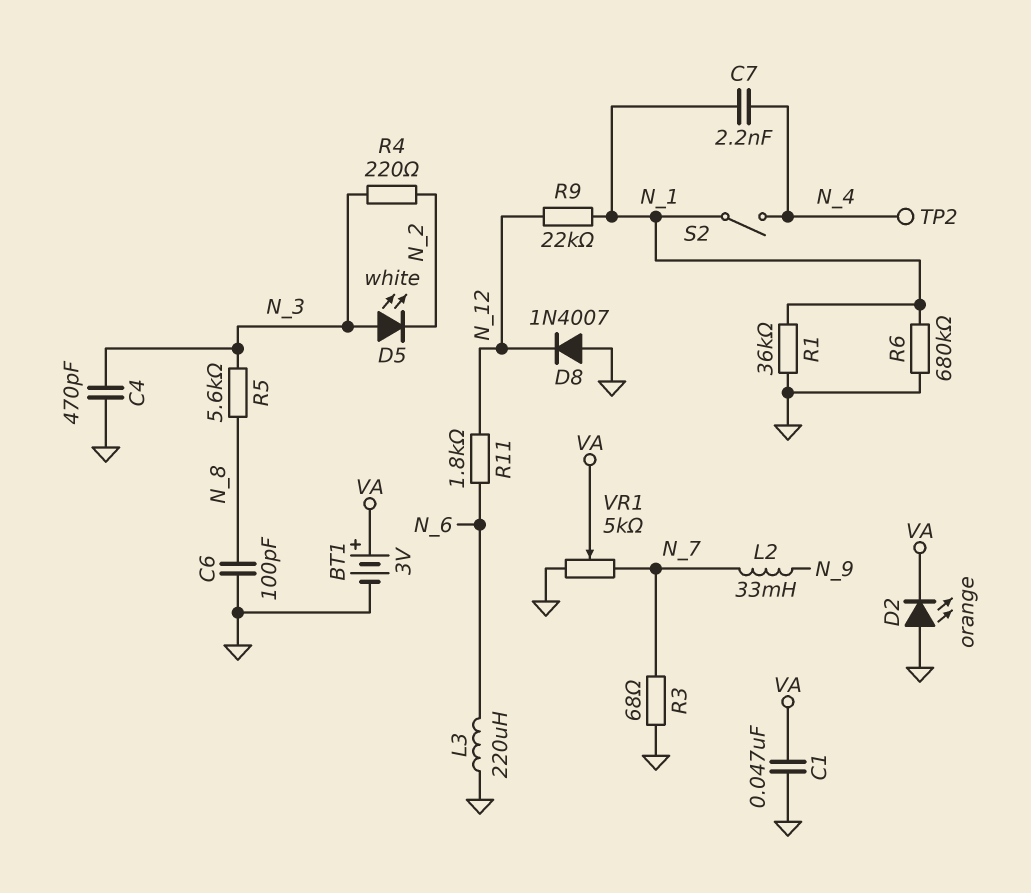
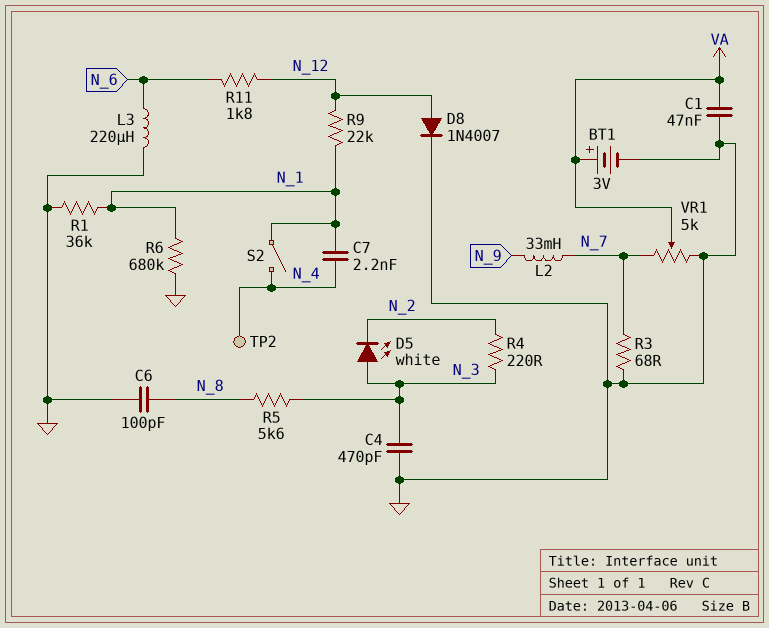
D2: LED orange (A GND, K VA) -> none
D8: diode 1N4007 (A GND, K N_12) -> diode 1N4007 (A N_12, K GND)

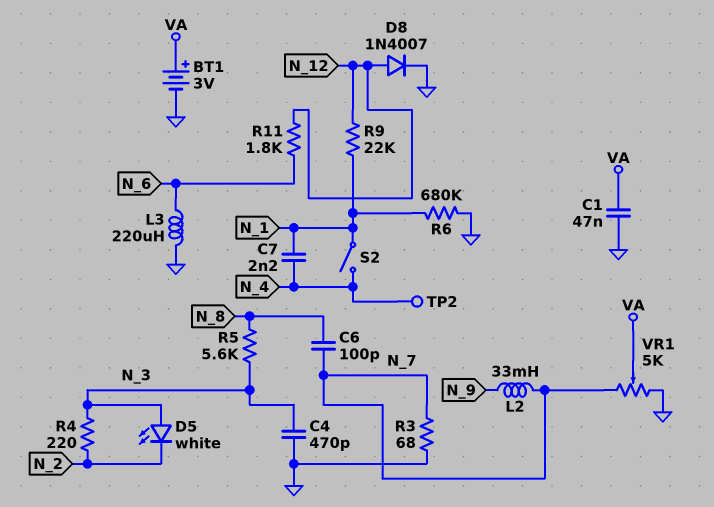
C6: 100pF (GND, N_8) -> 100pF (N_7, N_8)
R1: 36k (GND, N_1) -> none

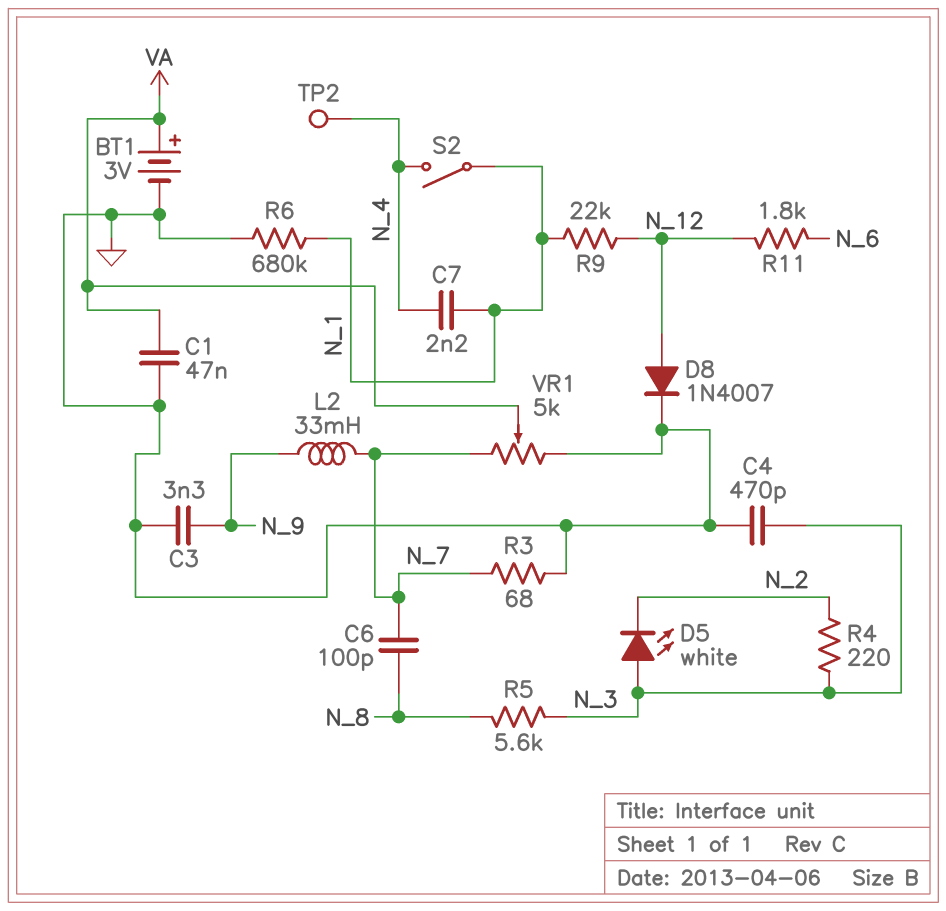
C3: none -> 3.3nF (GND, N_9)
L3: 220uH (GND, N_6) -> none

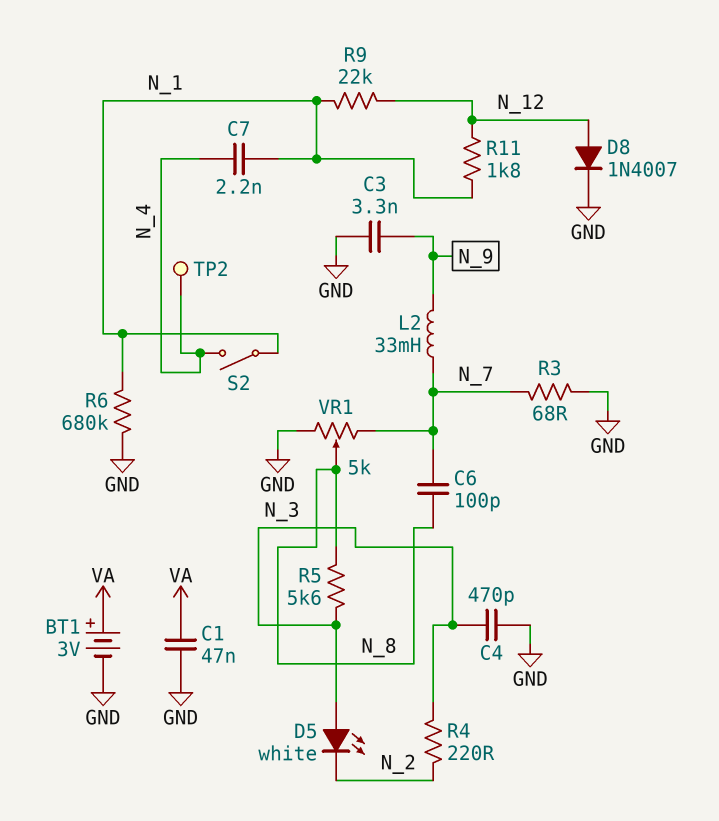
R11: 1.8k (N_6, N_12) -> 1.8k (N_1, N_12)
VR1: 5k (GND, N_7, wiper VA) -> 5k (GND, N_7, wiper N_8)

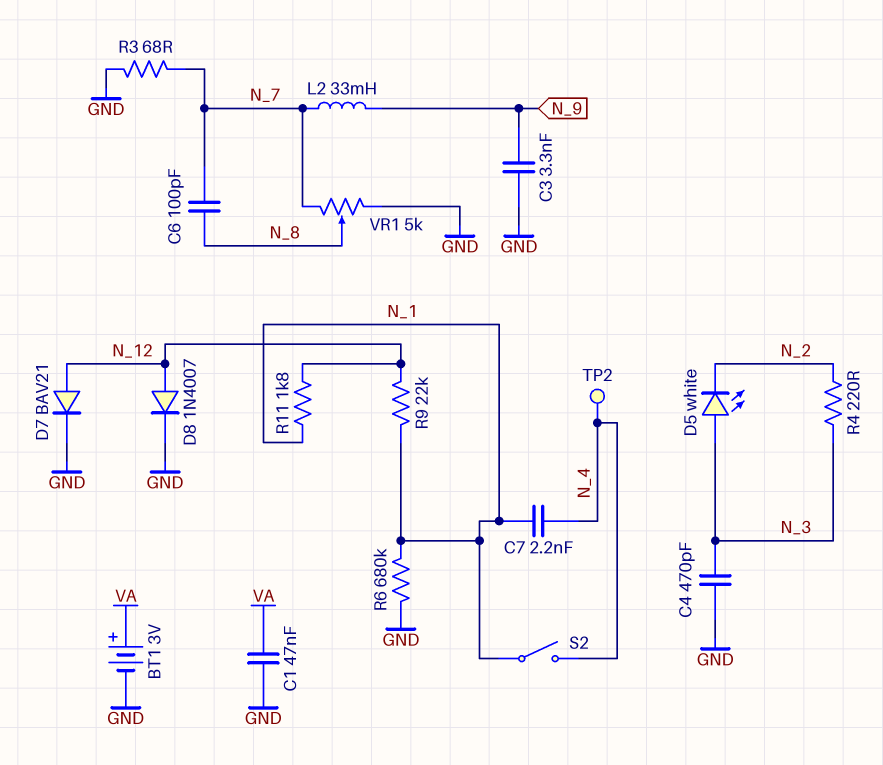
D7: none -> diode BAV21 (A N_12, K GND)
R5: 5.6k (N_3, N_8) -> none

